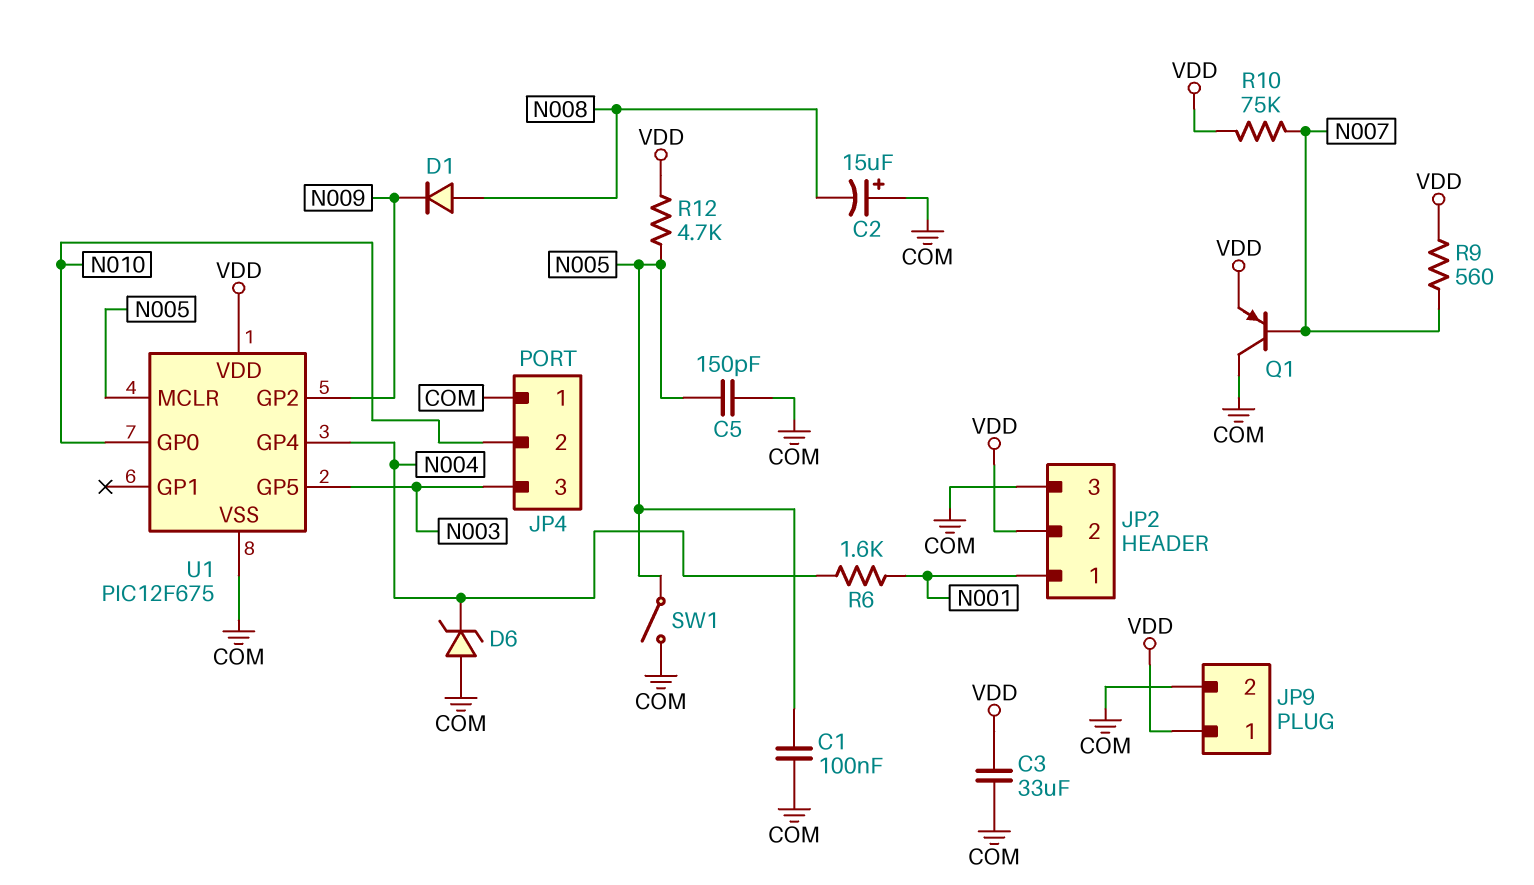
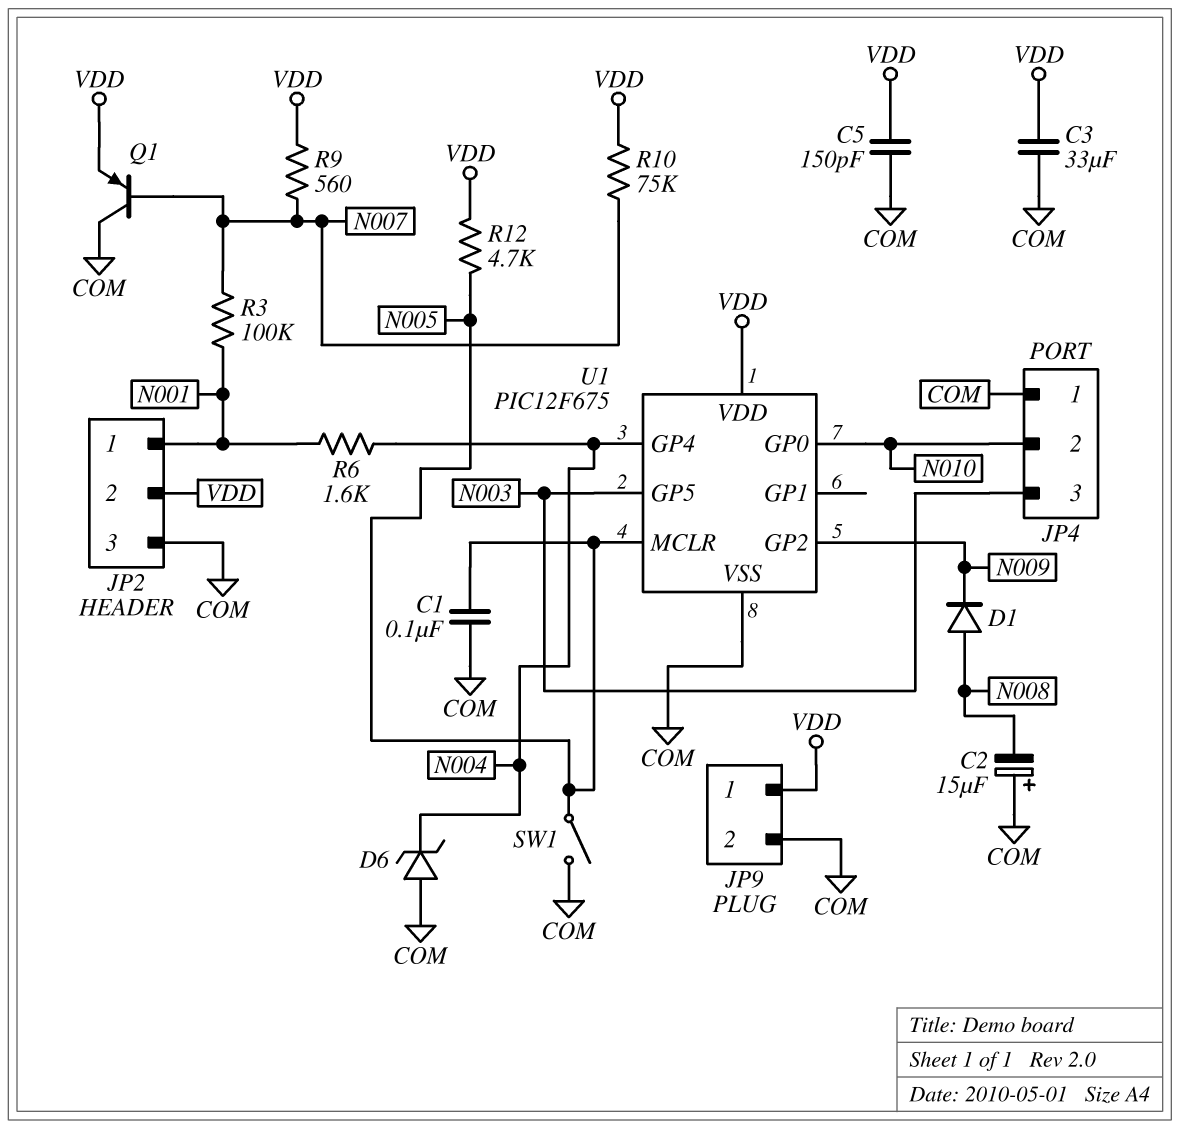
C5: 150pF (COM, N005) -> 150pF (COM, VDD)
R3: none -> 100k (N001, N007)

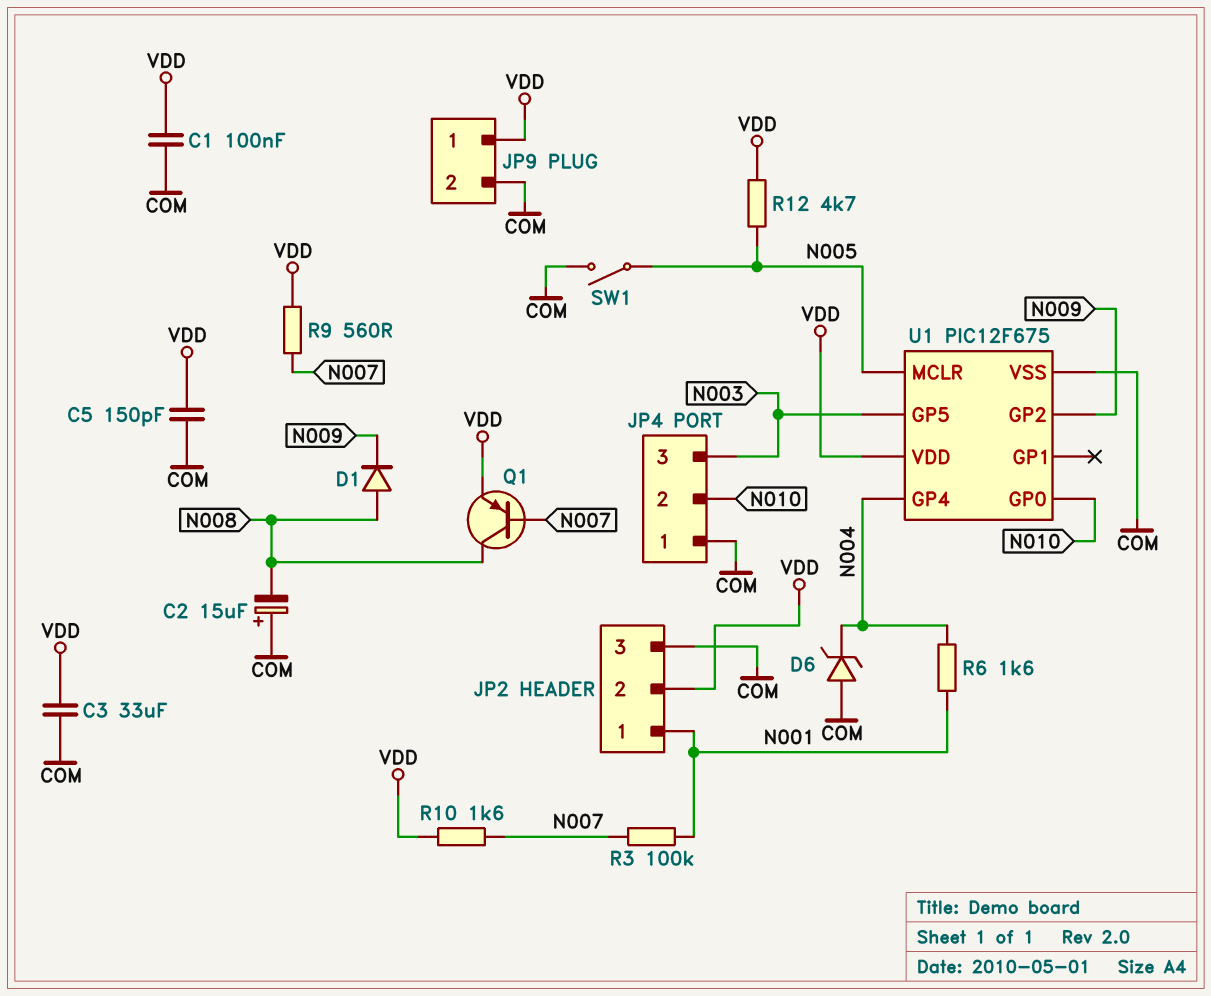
C1: 100nF (COM, N005) -> 100nF (COM, VDD)
Q1: PNP (B N007, C COM, E VDD) -> PNP (B N007, C N008, E VDD)
R10: 75k (N007, VDD) -> 1.6k (N007, VDD)

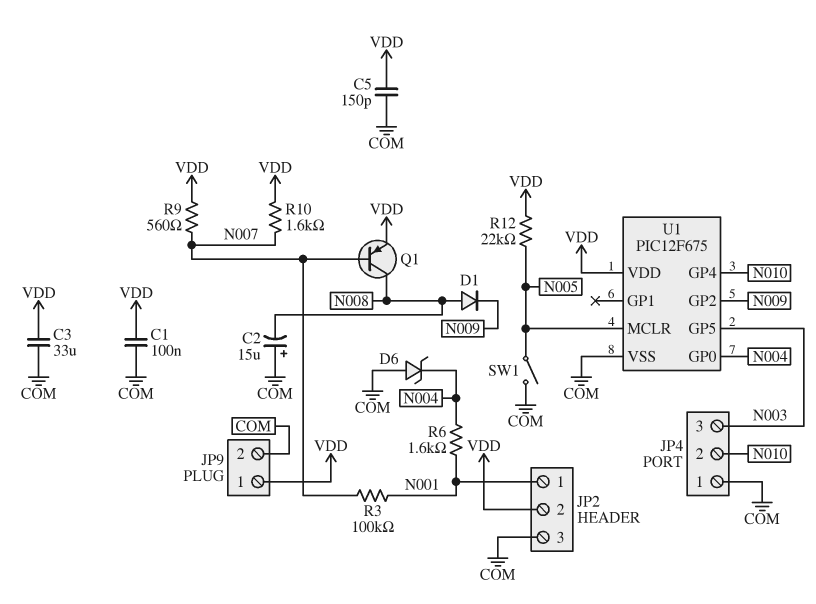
R12: 4.7k (N005, VDD) -> 22k (N005, VDD)
U1 pin GP0: N010 -> N004
U1 pin GP4: N004 -> N010

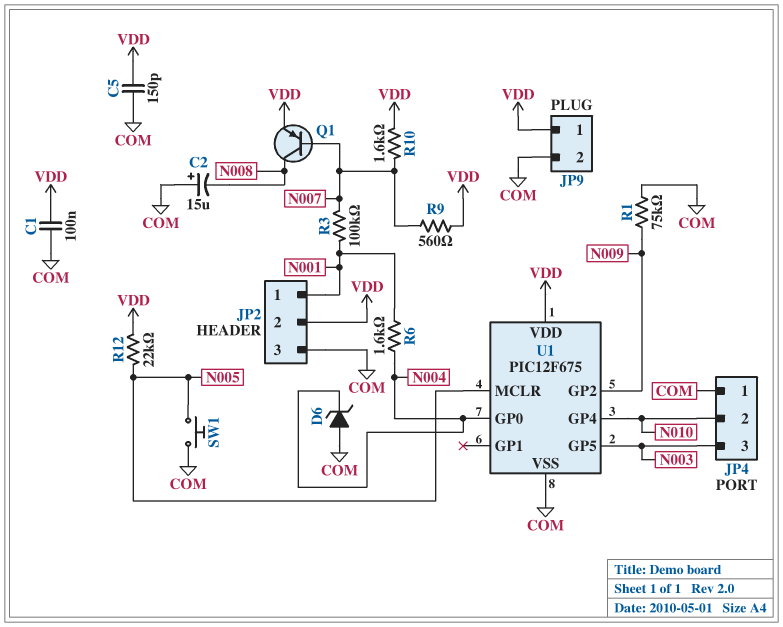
C3: 33uF (COM, VDD) -> none
D1: diode (A N008, K N009) -> none
R1: none -> 75k (COM, N009)
SW1: switch (COM, N005) -> button (COM, N005)

